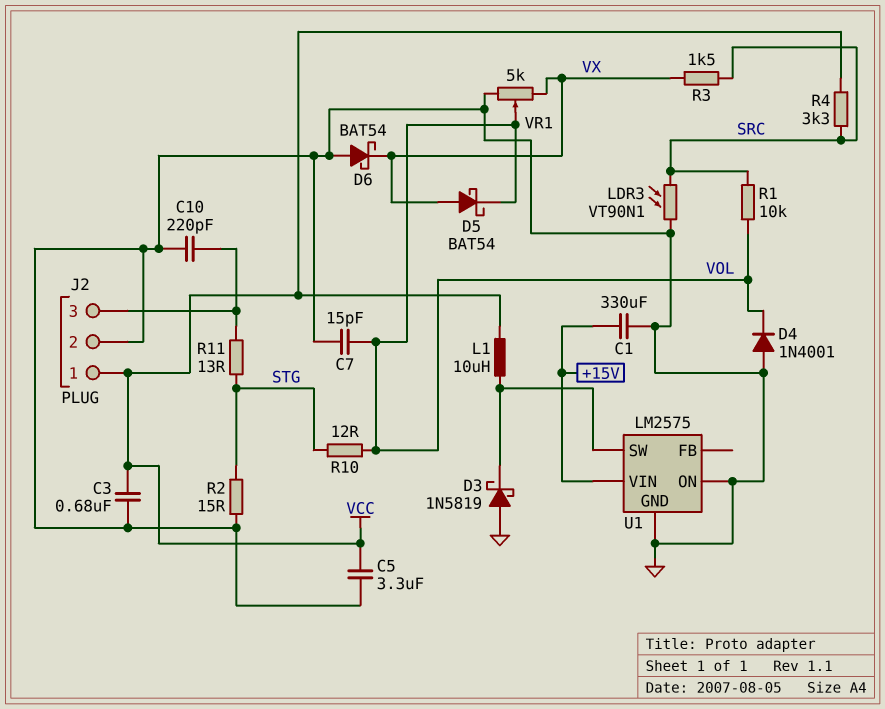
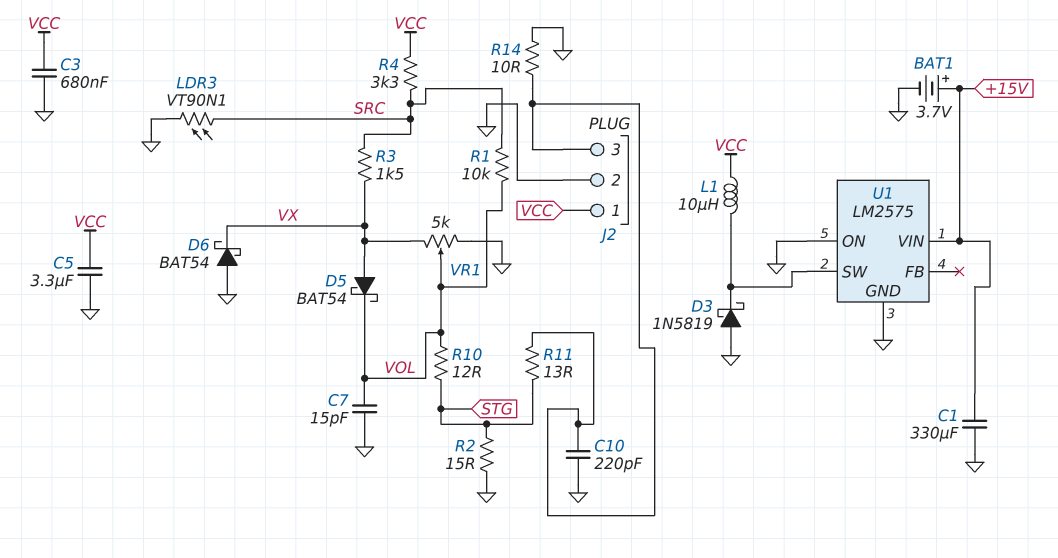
BAT1: none -> 3.7V (plus +15V, minus GND)
D4: diode 1N4001 (A GND, K VOL) -> none
R14: none -> 10 (GND, J2/3)

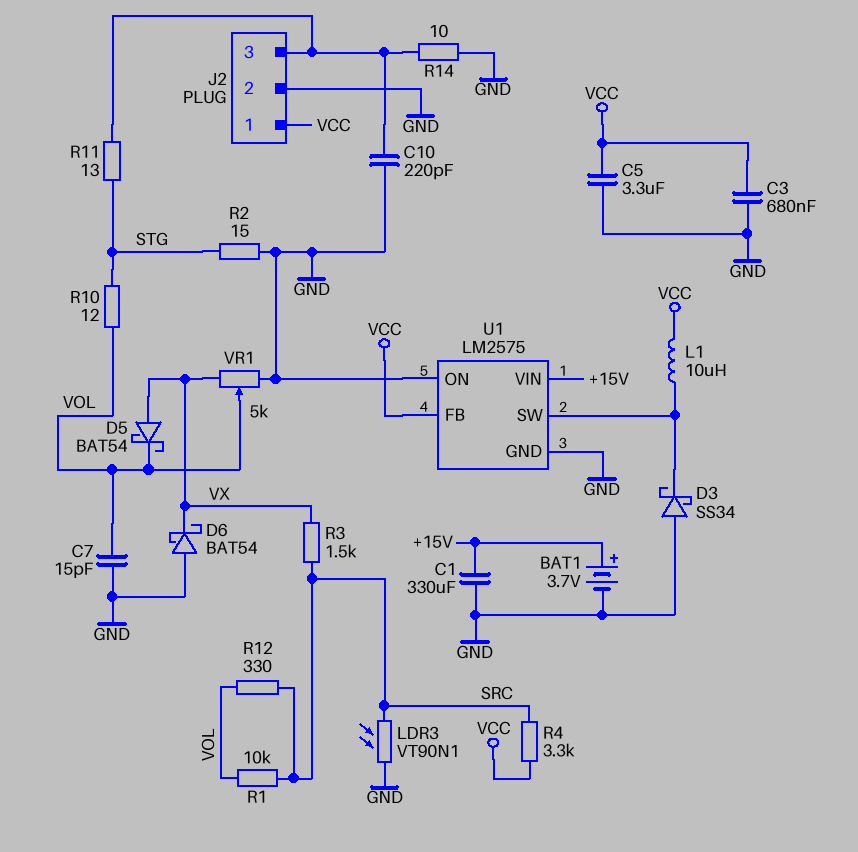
D3: schottky 1N5819 (A GND, K U1/SW) -> schottky SS34 (A GND, K U1/SW)
R12: none -> 330 (SRC, VOL)
U1 pin FB: none -> VCC

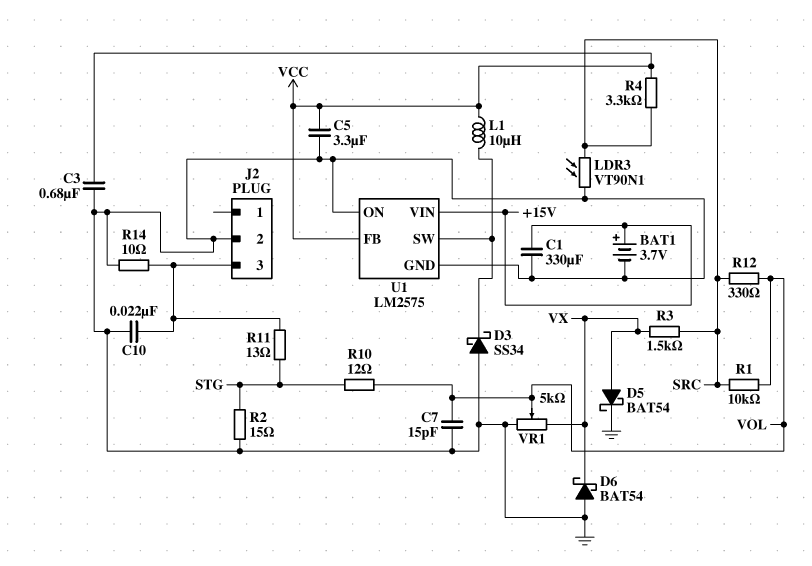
C10: 220pF (GND, J2/3) -> 22nF (GND, J2/3)
D5: schottky BAT54 (A VX, K VOL) -> schottky BAT54 (A VX, K GND)
J2 pin 1: VCC -> none

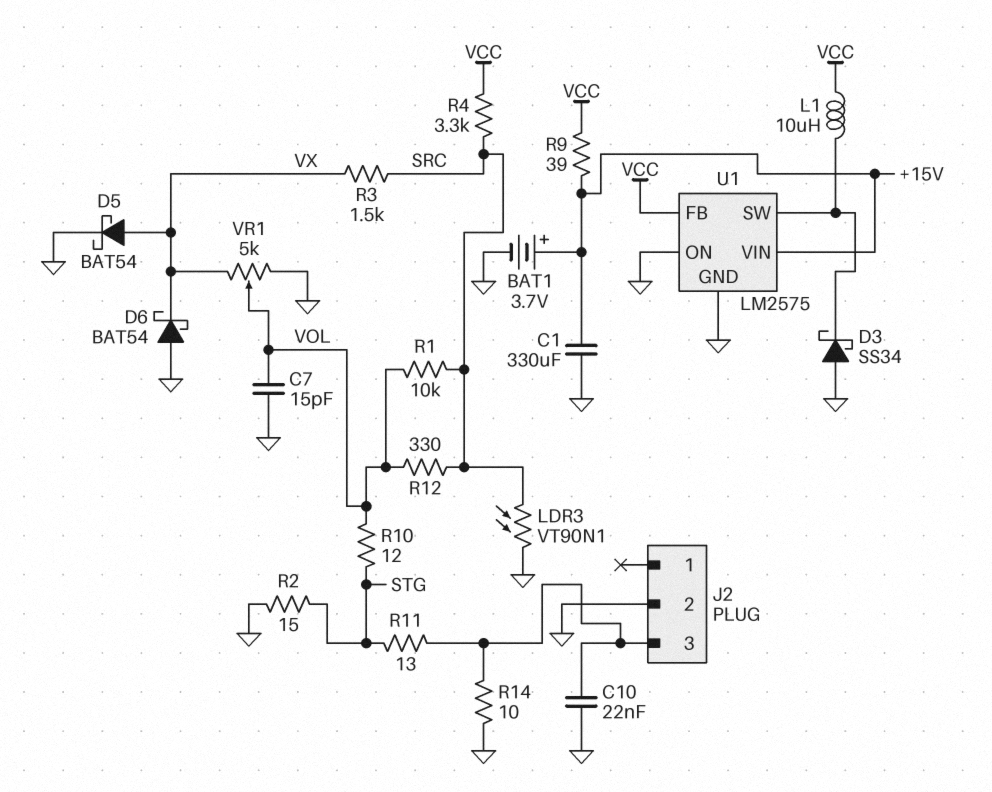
C3: 680nF (GND, VCC) -> none
C5: 3.3uF (GND, VCC) -> none
R9: none -> 39 (+15V, VCC)

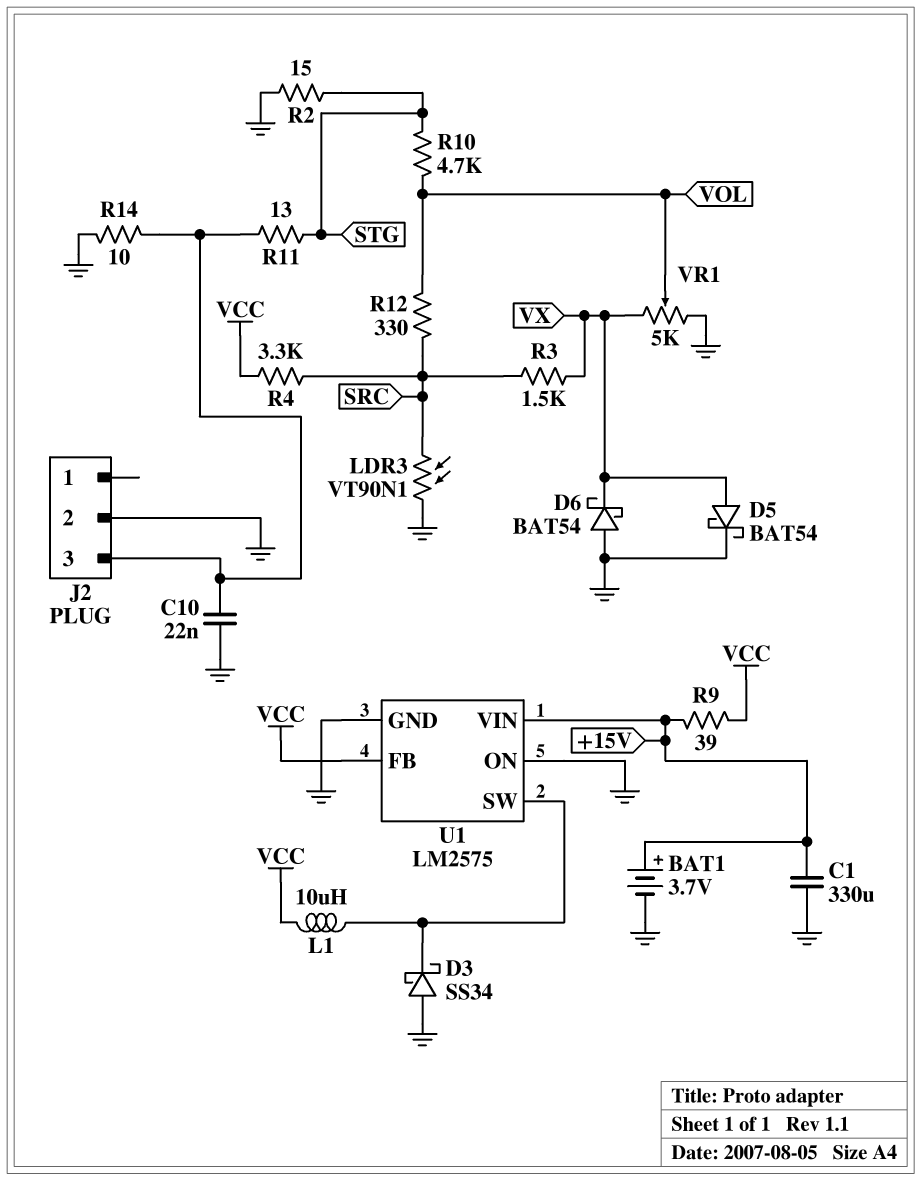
C7: 15pF (GND, VOL) -> none
R1: 10k (SRC, VOL) -> none
R10: 12 (STG, VOL) -> 4.7k (STG, VOL)

